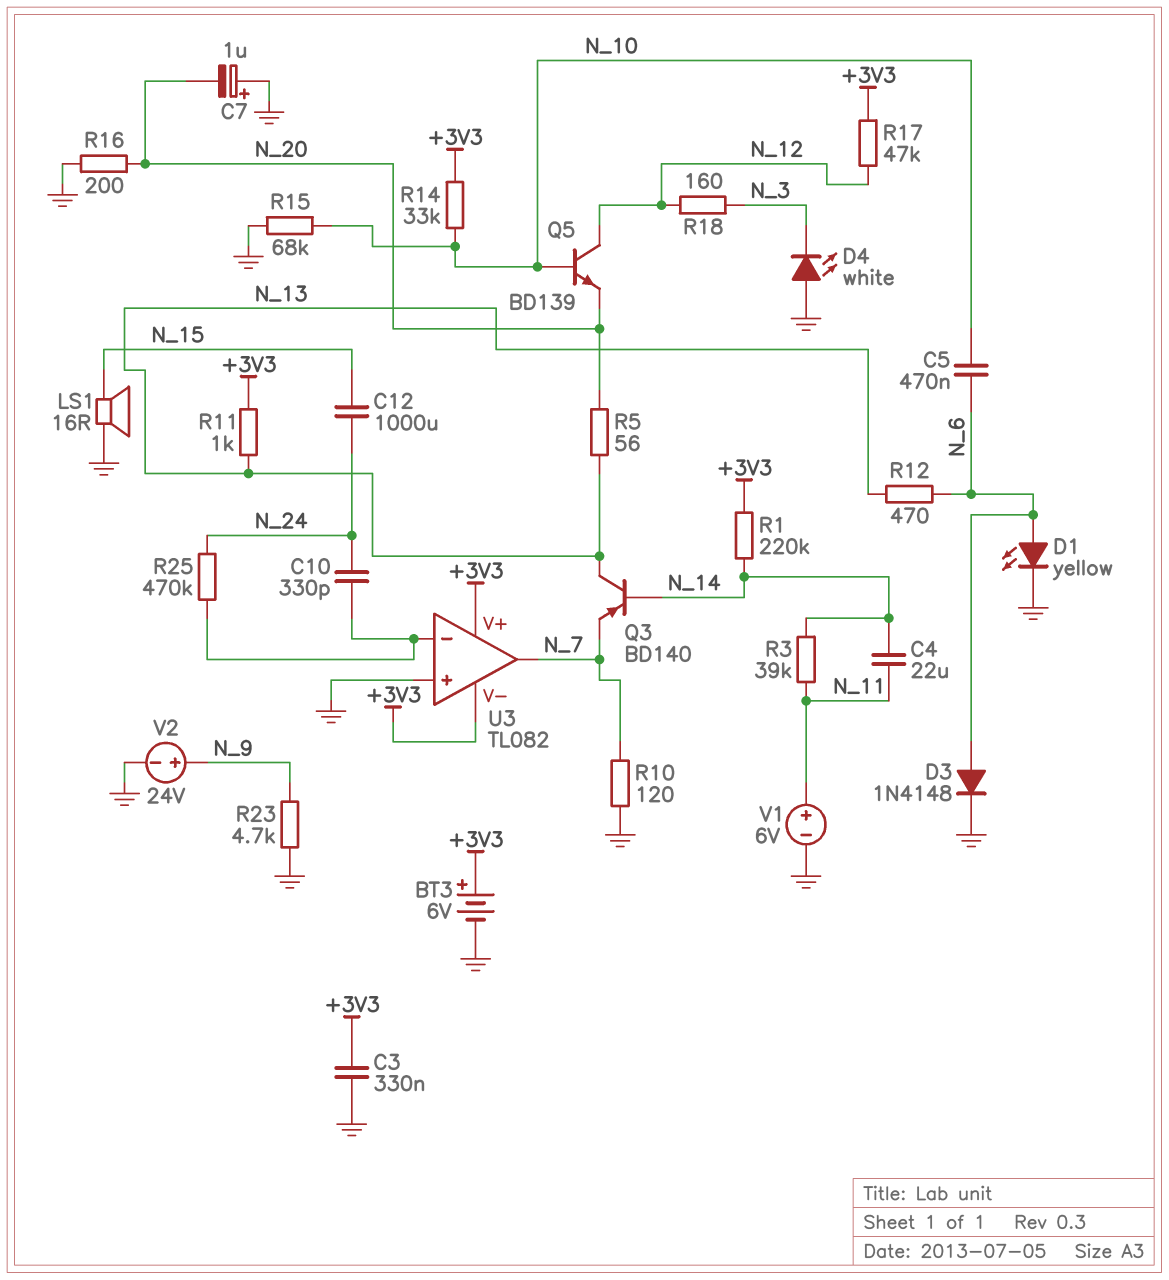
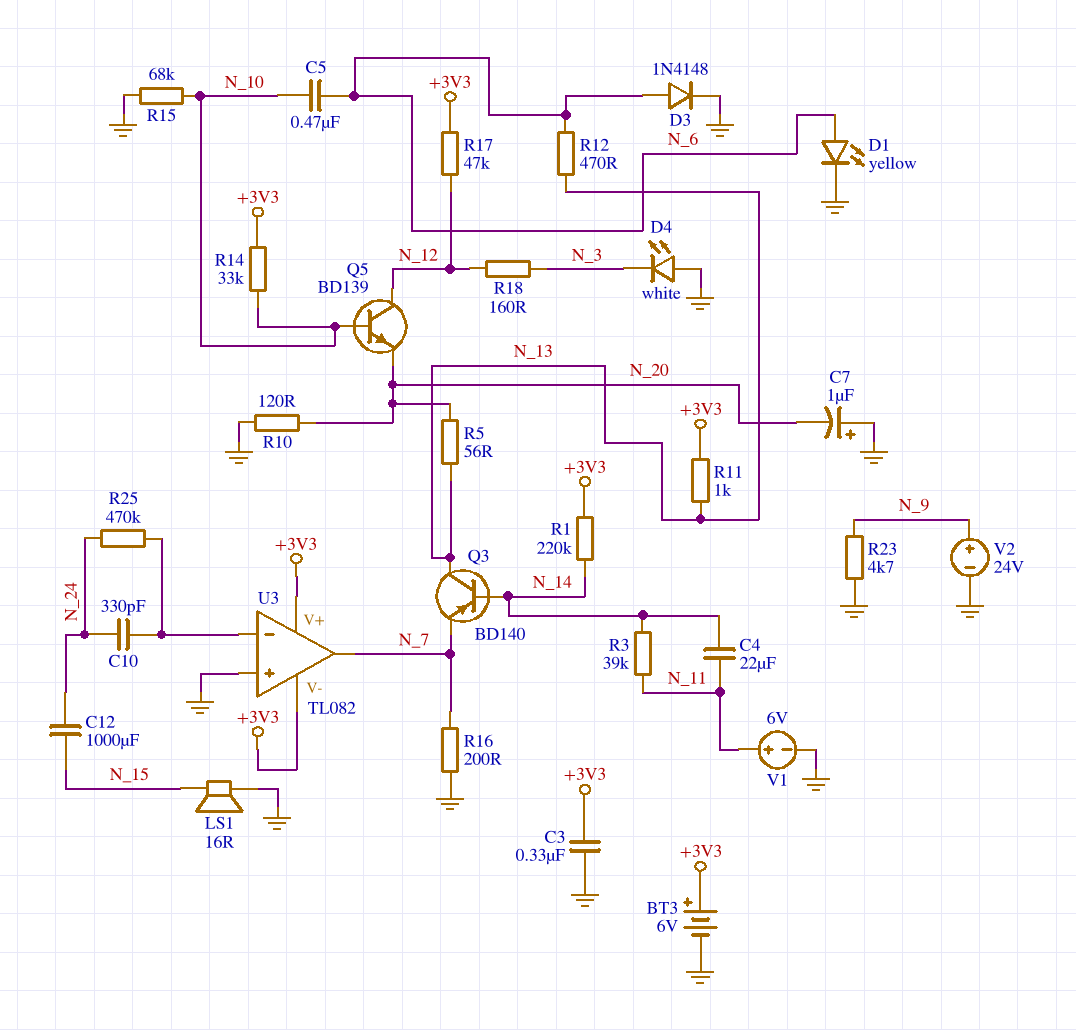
R10: 120 (GND, N_7) -> 120 (GND, N_20)
R16: 200 (GND, N_20) -> 200 (GND, N_7)

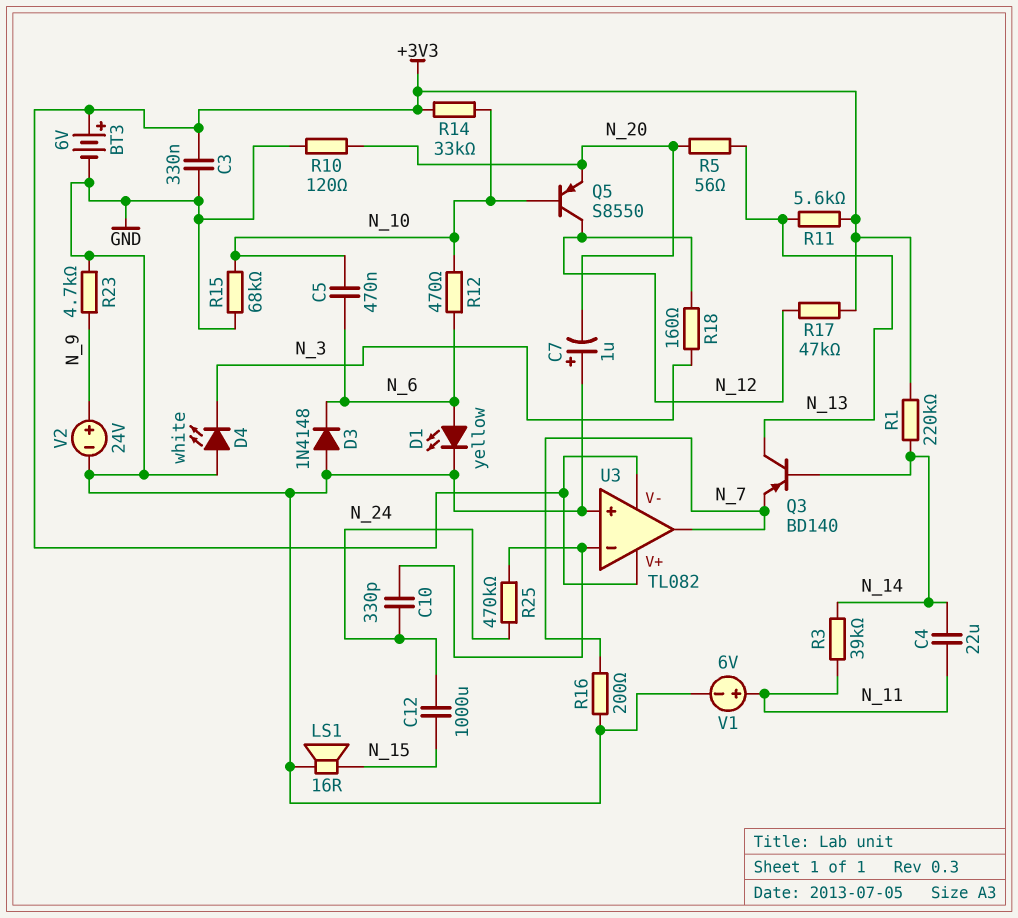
D3: diode 1N4148 (A N_6, K GND) -> diode 1N4148 (A GND, K N_6)
Q5: NPN BD139 (B N_10, C N_12, E N_20) -> PNP S8550 (B N_10, C N_12, E N_20)
R11: 1k (+3V3, N_13) -> 5.6k (+3V3, N_13)
R12: 470 (N_6, N_13) -> 470 (N_6, N_10)

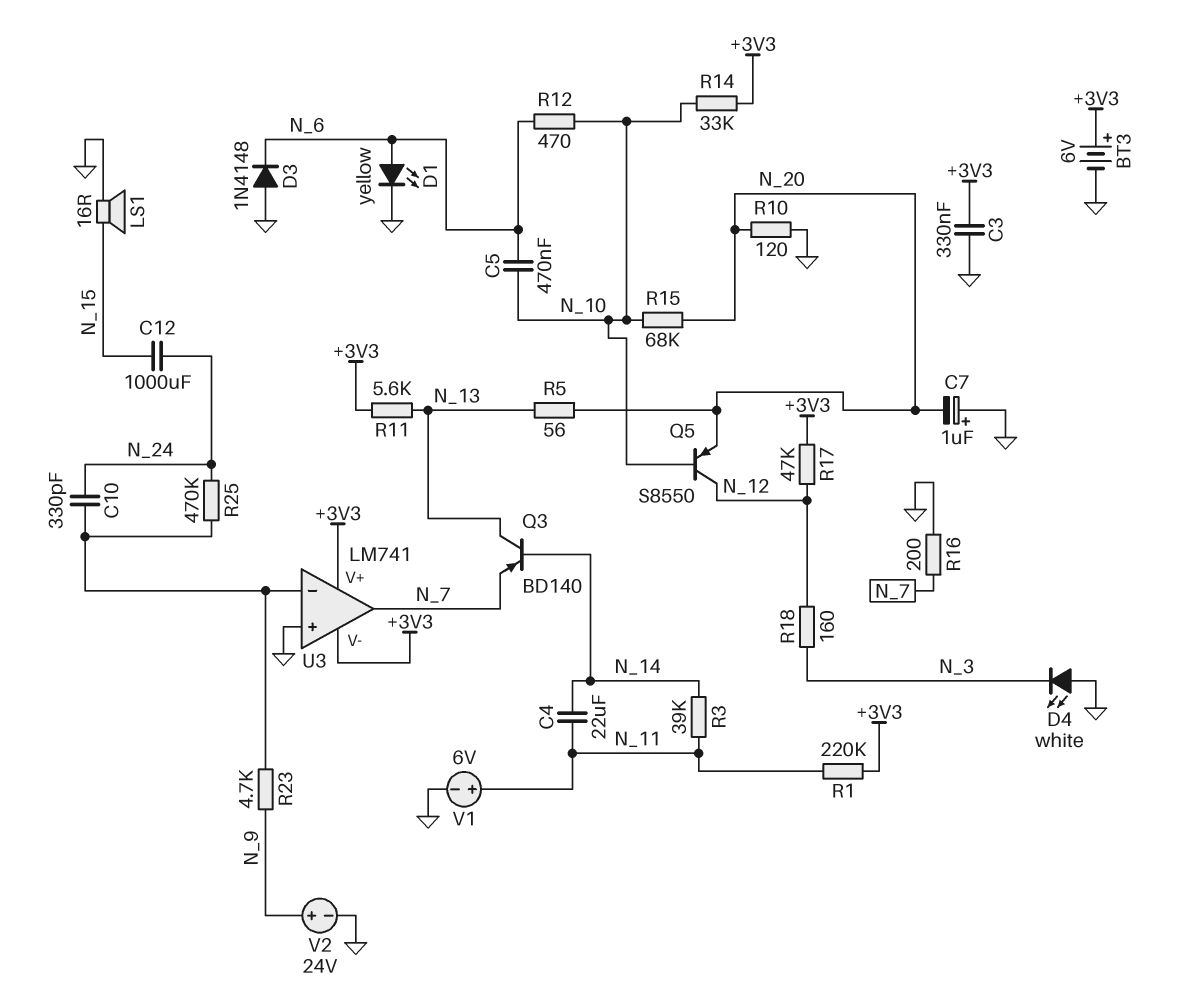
R1: 220k (+3V3, N_14) -> 220k (+3V3, N_11)
R15: 68k (GND, N_10) -> 68k (N_10, N_20)
R23: 4.7k (GND, N_9) -> 4.7k (N_9, U3/in-)
U3: TL082 -> LM741

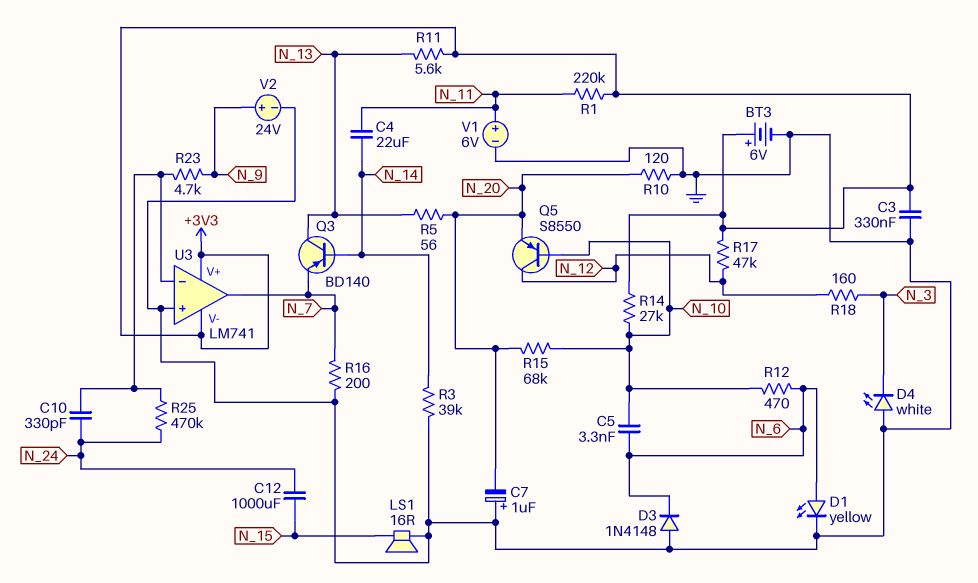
C5: 470nF (N_6, N_10) -> 3.3nF (N_6, N_10)
R3: 39k (N_11, N_14) -> 39k (GND, N_14)
R14: 33k (+3V3, N_10) -> 27k (+3V3, N_10)

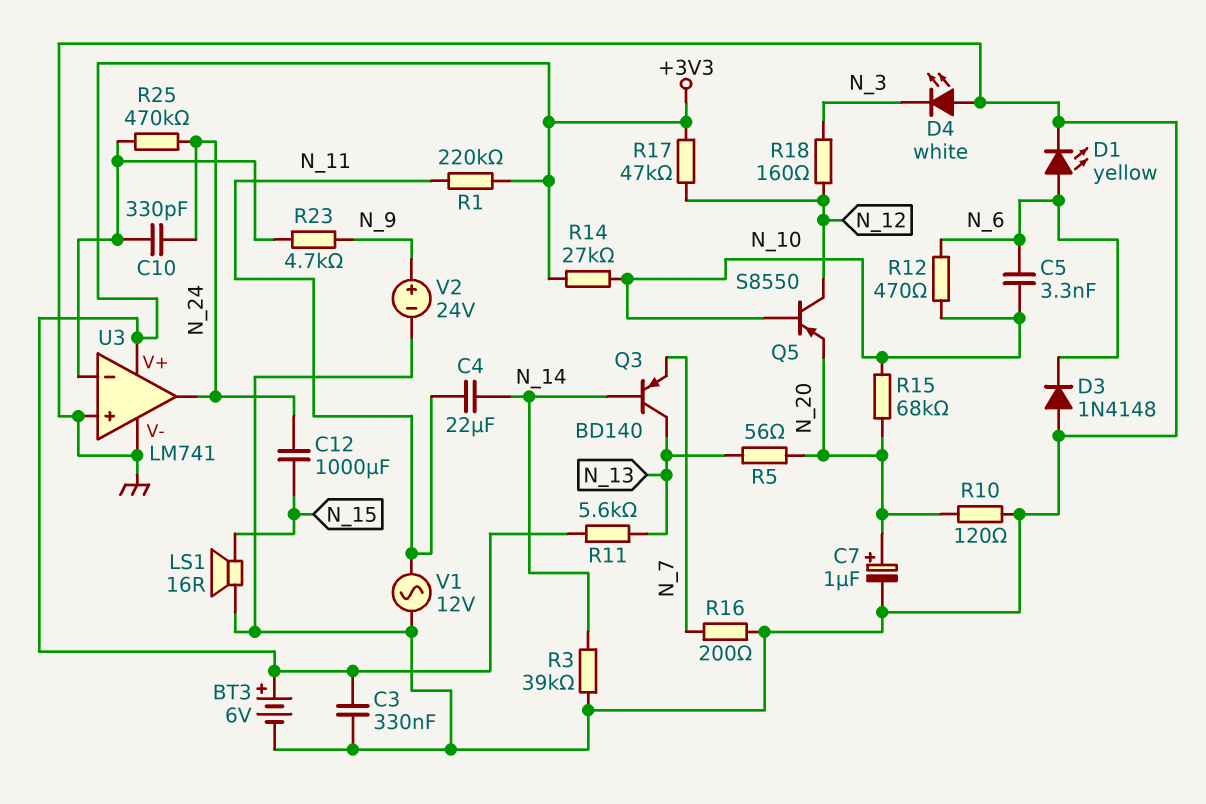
C7: 1uF (plus GND, minus N_20) -> 1uF (plus N_20, minus GND)
U3 pin V-: +3V3 -> GND
U3 pin out: N_7 -> N_24
V1: 6V (plus N_11, minus GND) -> AC 12V (GND, N_11)

